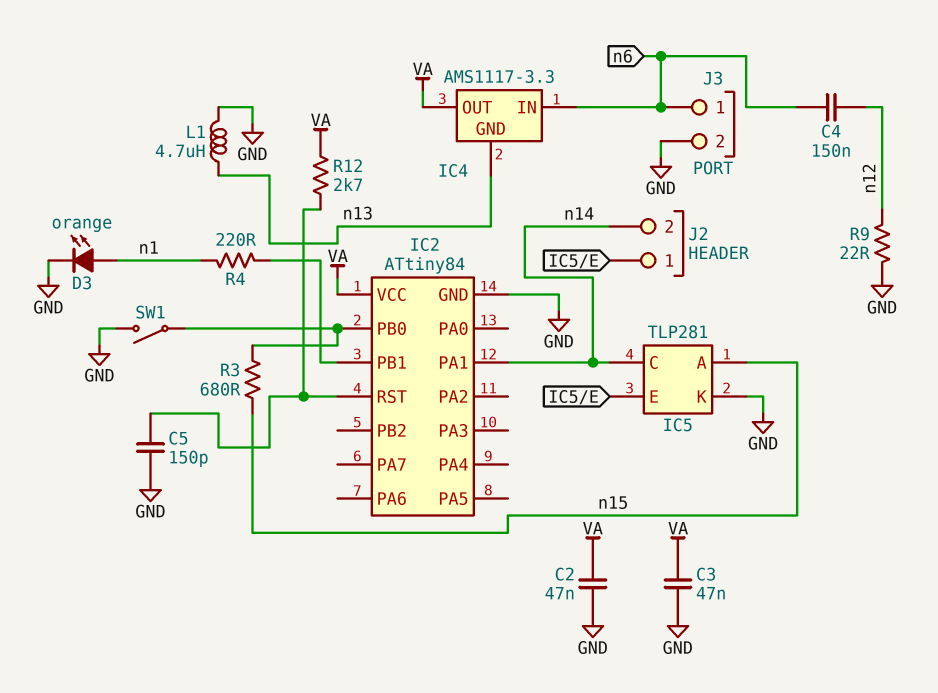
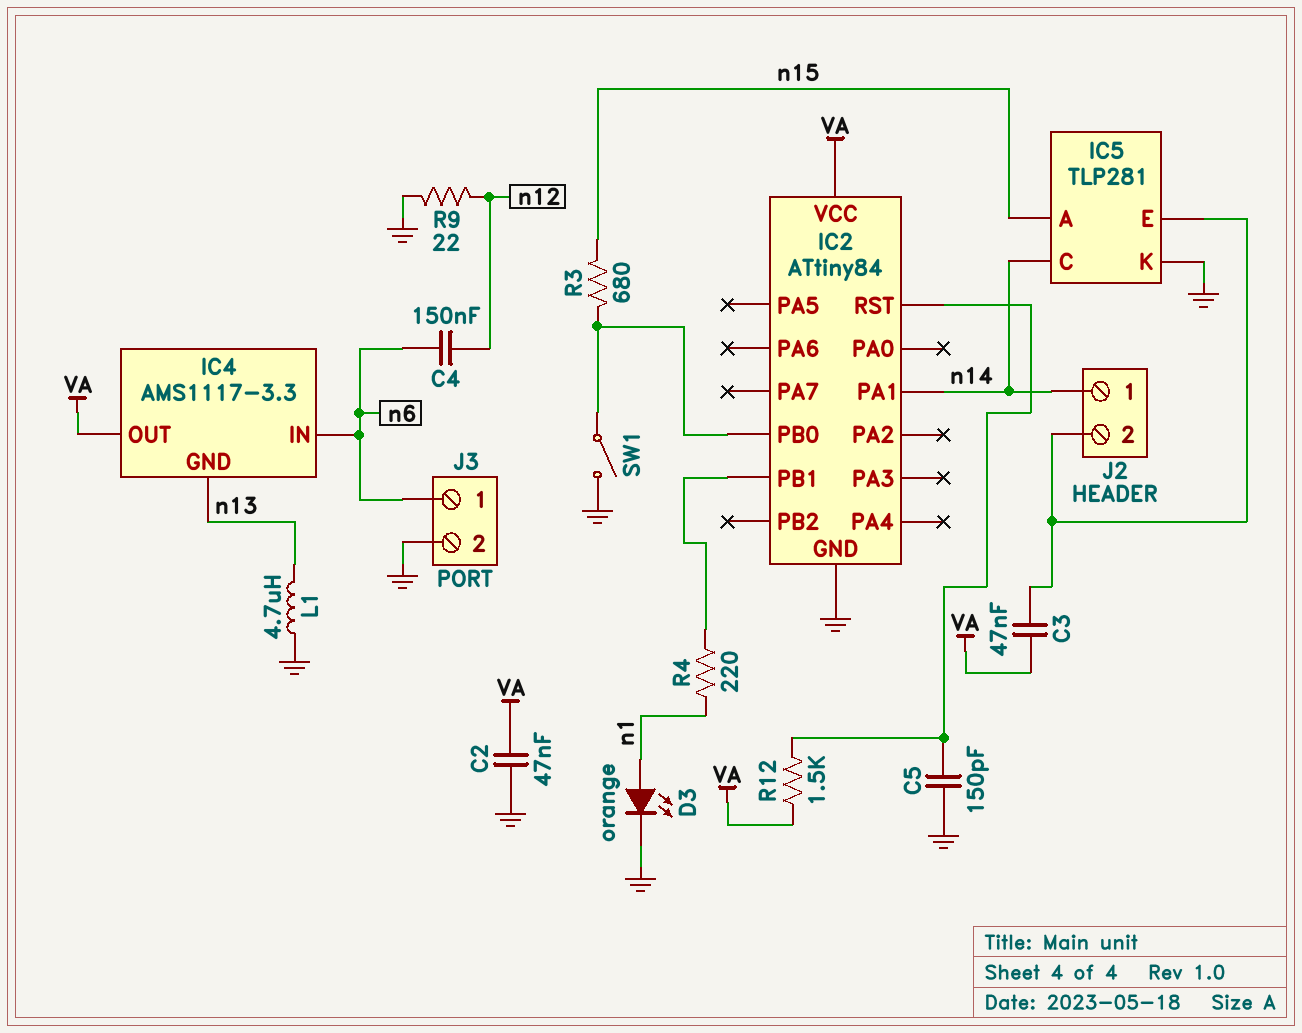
C3: 47nF (GND, VA) -> 47nF (IC5/E, VA)
J2 pin 1: IC5/E -> n14
J2 pin 2: n14 -> IC5/E
R12: 2.7k (IC2/RST, VA) -> 1.5k (IC2/RST, VA)

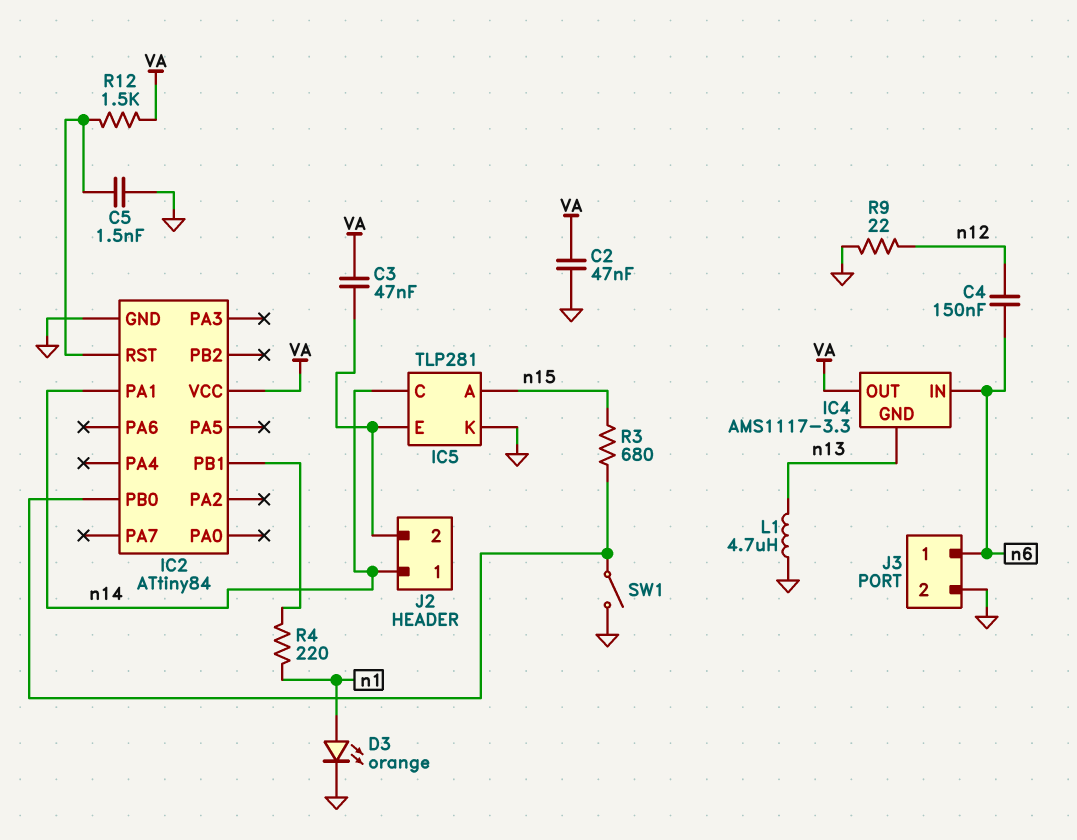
C5: 150pF (GND, IC2/RST) -> 1.5nF (GND, IC2/RST)

